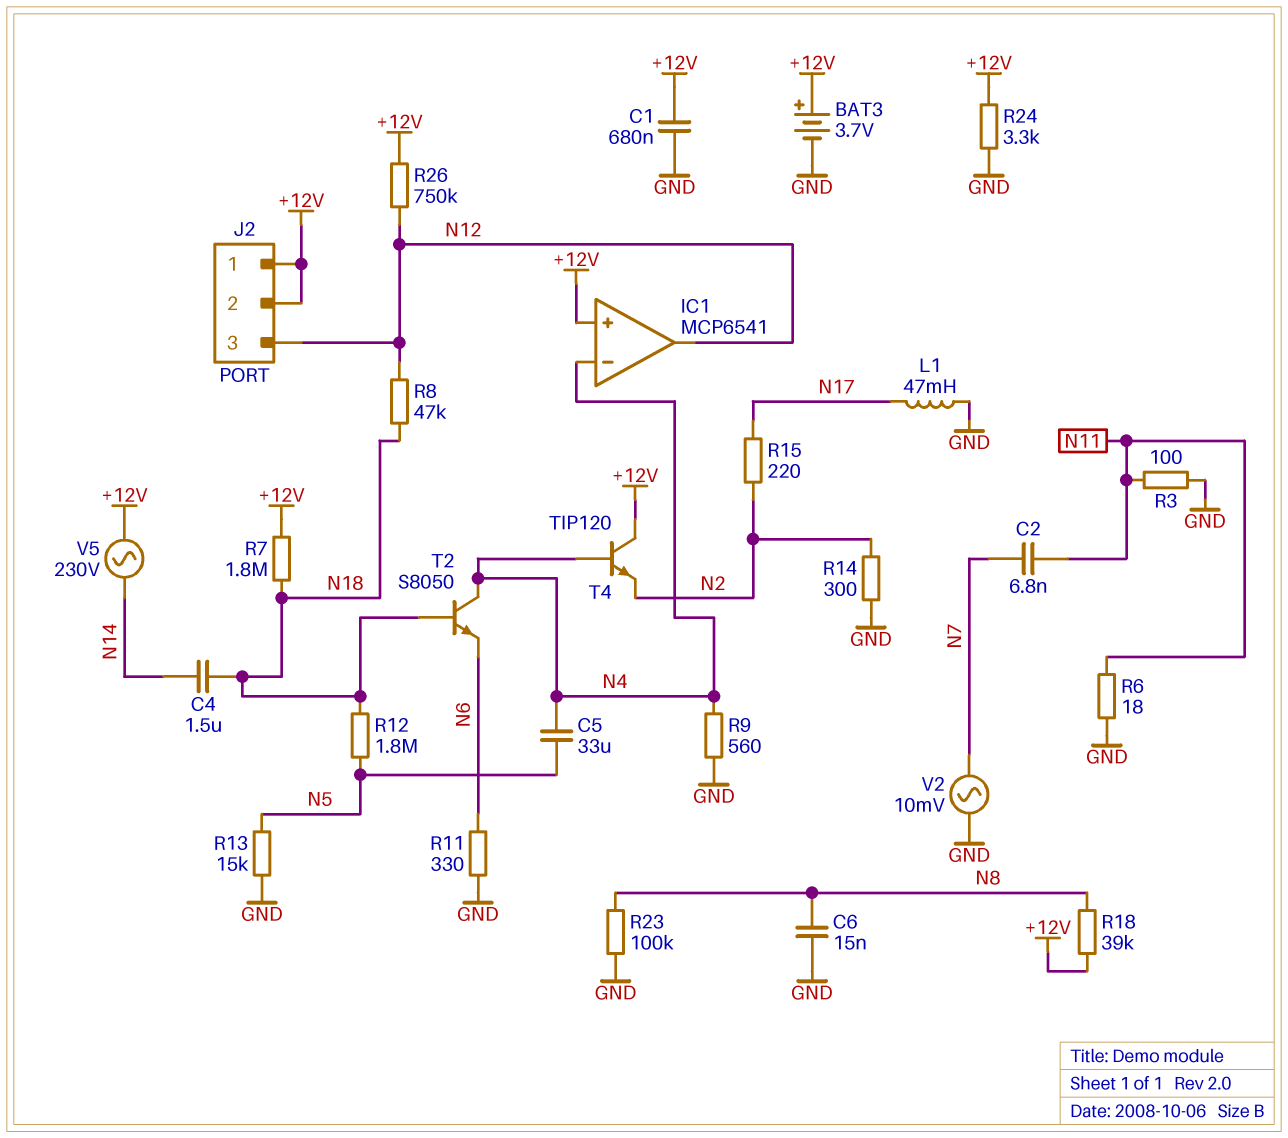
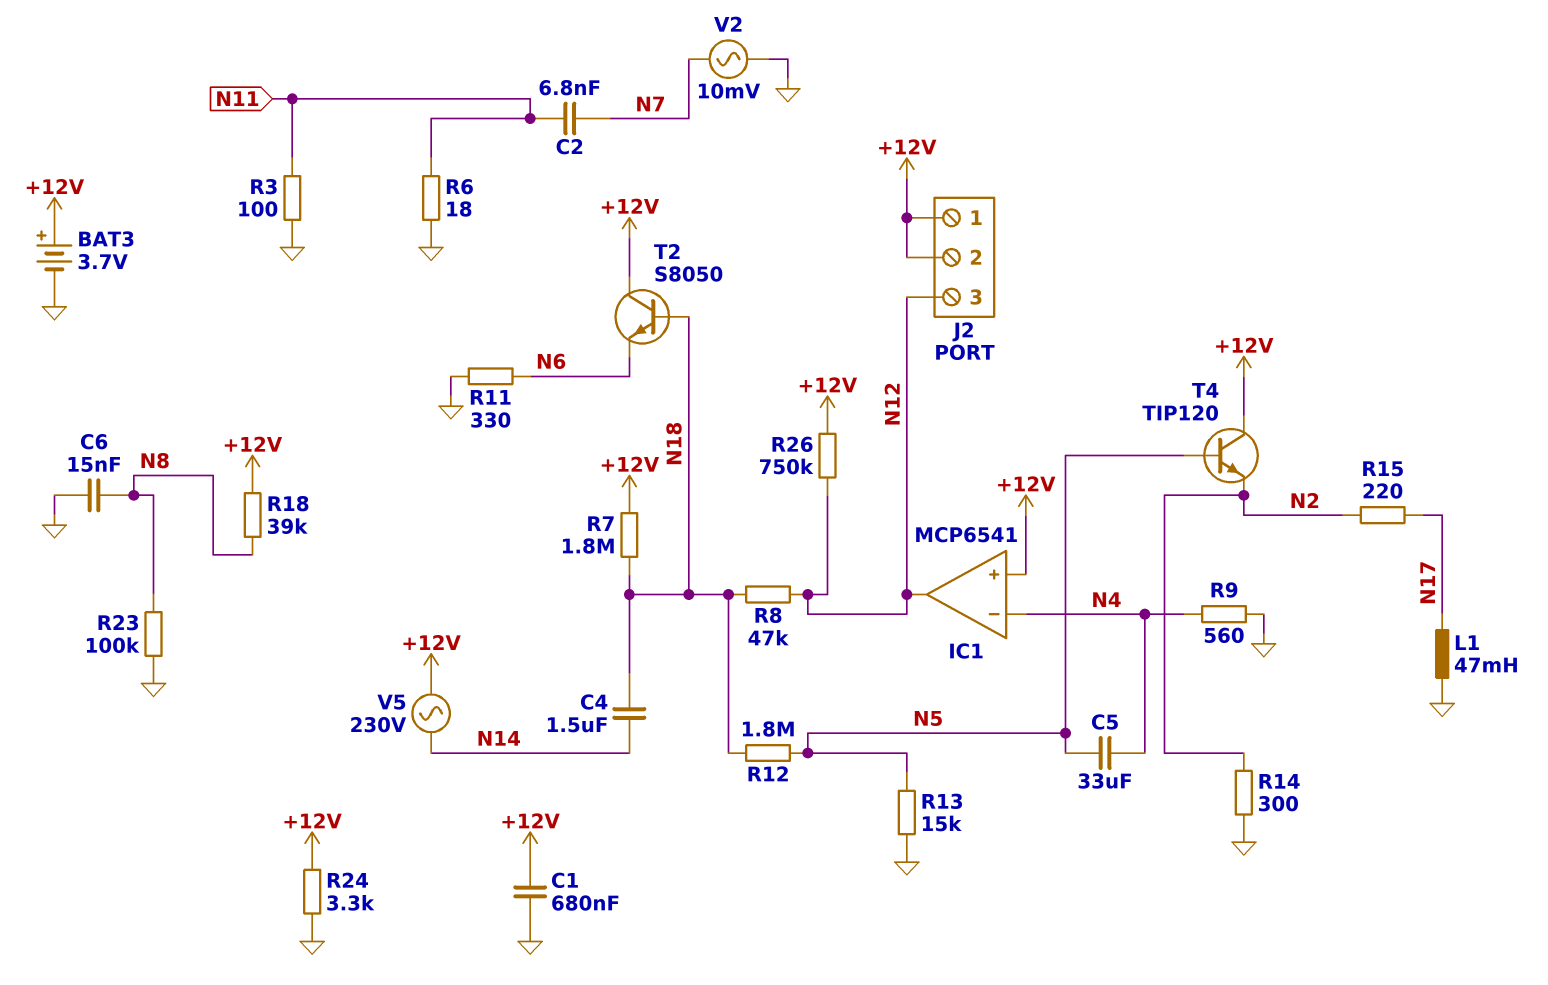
T2: NPN S8050 (B N18, C N4, E N6) -> NPN S8050 (B N18, C +12V, E N6)
T4: NPN TIP120 (B N4, C +12V, E N2) -> NPN TIP120 (B N5, C +12V, E N2)

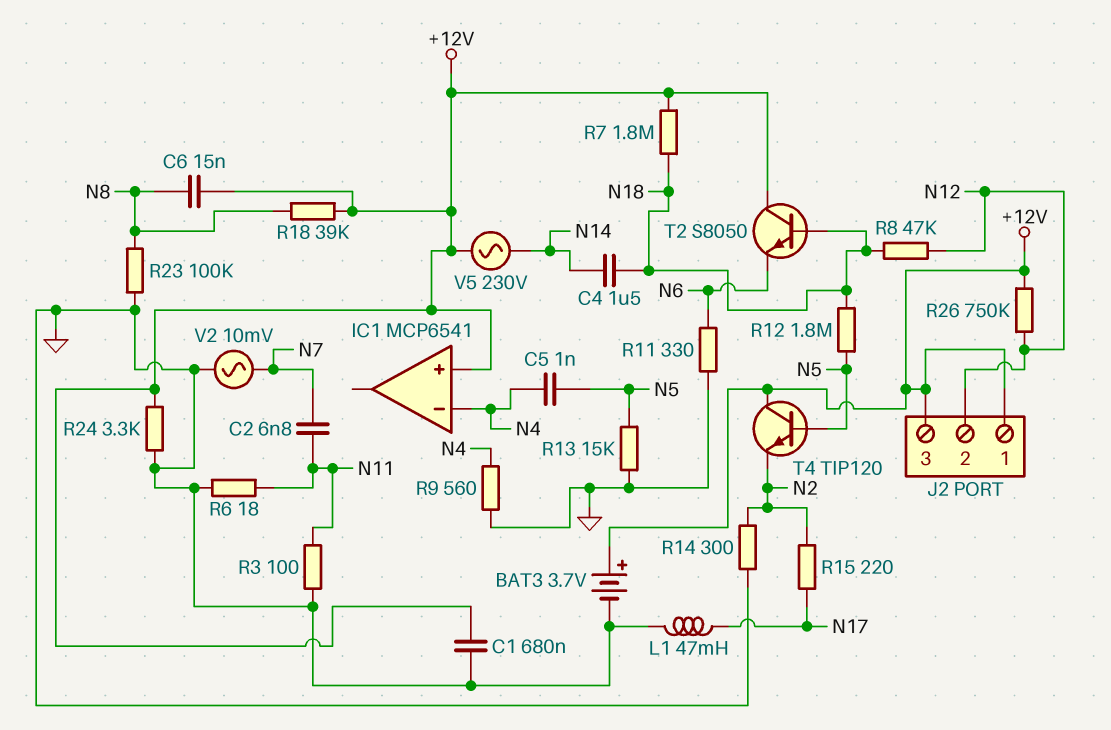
C5: 33uF (N4, N5) -> 1nF (N4, N5)
C6: 15nF (GND, N8) -> 15nF (+12V, N8)
IC1 pin out: N12 -> none
J2 pin 2: +12V -> N12
J2 pin 3: N12 -> +12V

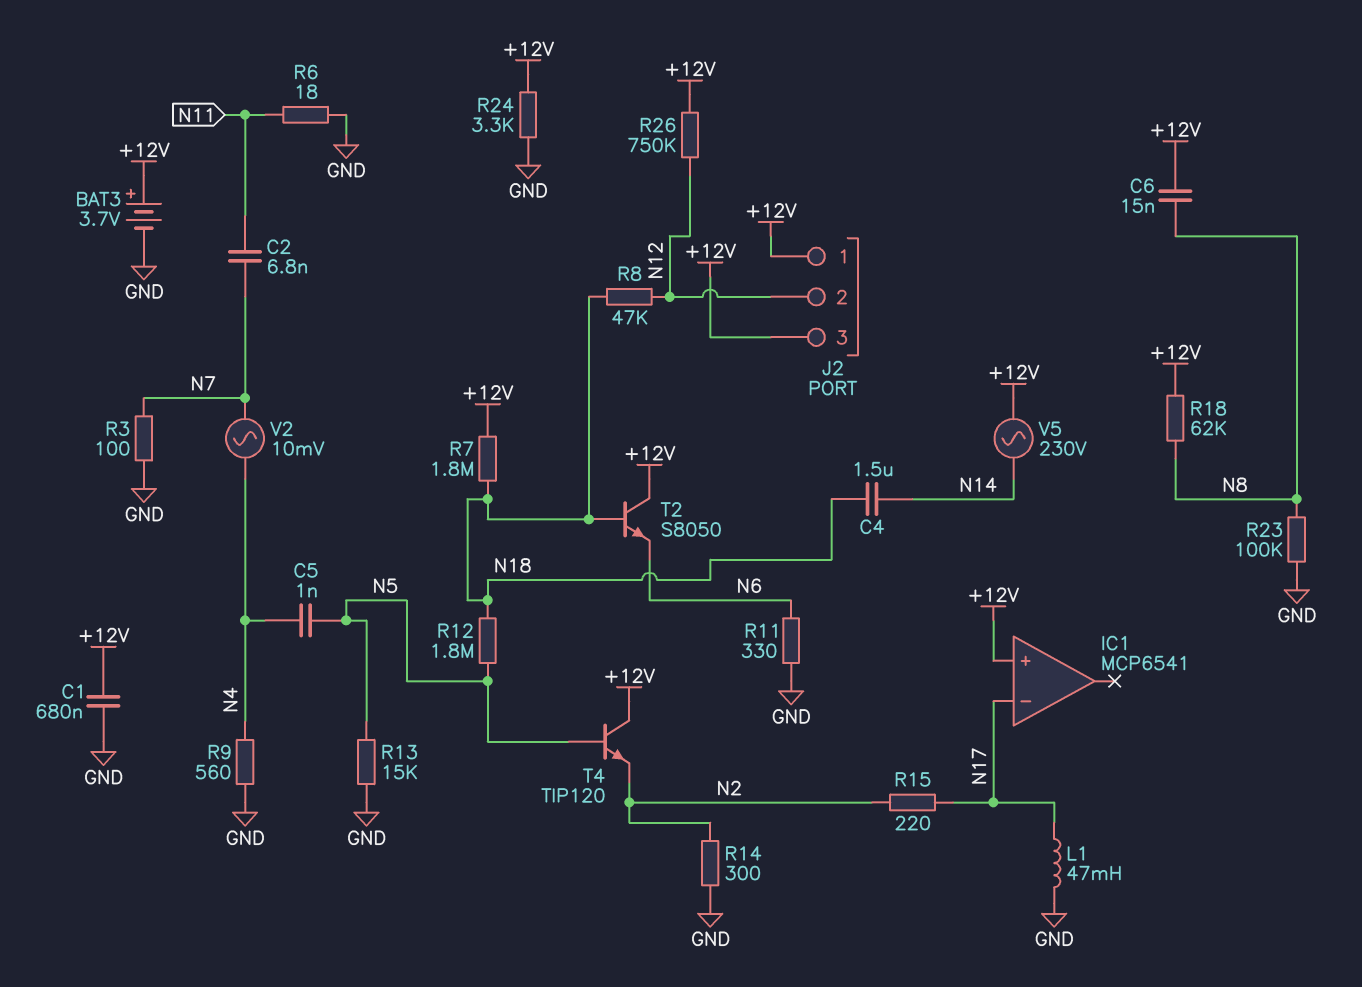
IC1 pin in-: N4 -> N17
R3: 100 (GND, N11) -> 100 (GND, N7)
R18: 39k (+12V, N8) -> 62k (+12V, N8)
V2: AC 10mV (GND, N7) -> AC 10mV (N4, N7)

